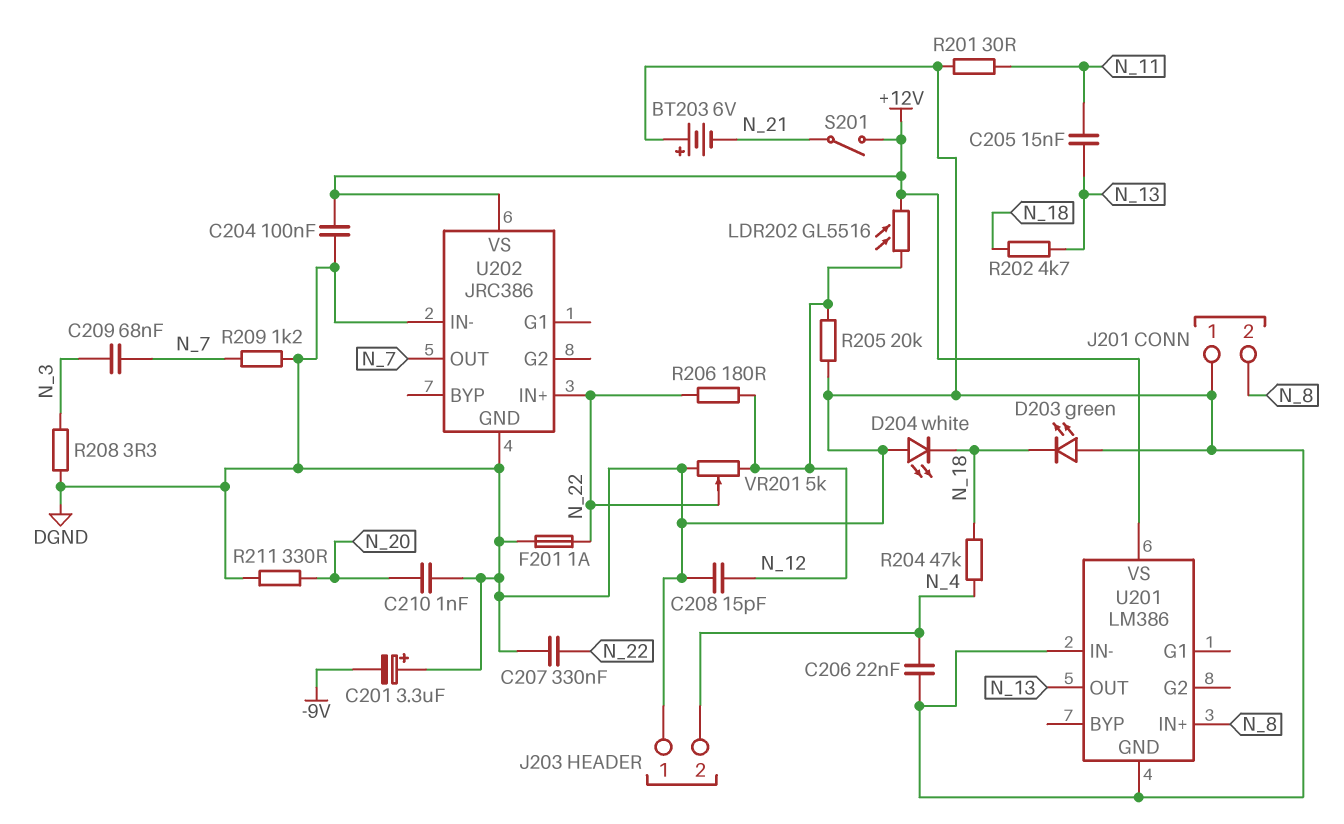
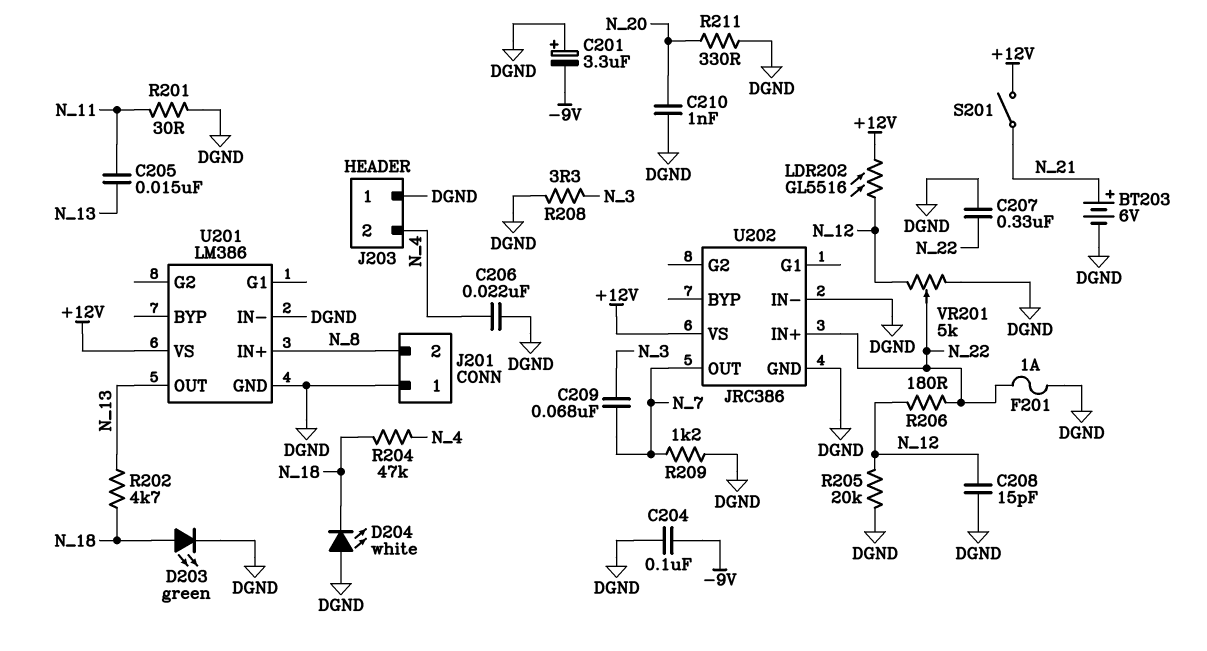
BT203: 6V (plus DGND, minus N_21) -> 6V (plus N_21, minus DGND)
C204: 100nF (+12V, DGND) -> 100nF (-9V, DGND)
D203: LED green (A DGND, K N_18) -> LED green (A N_18, K DGND)

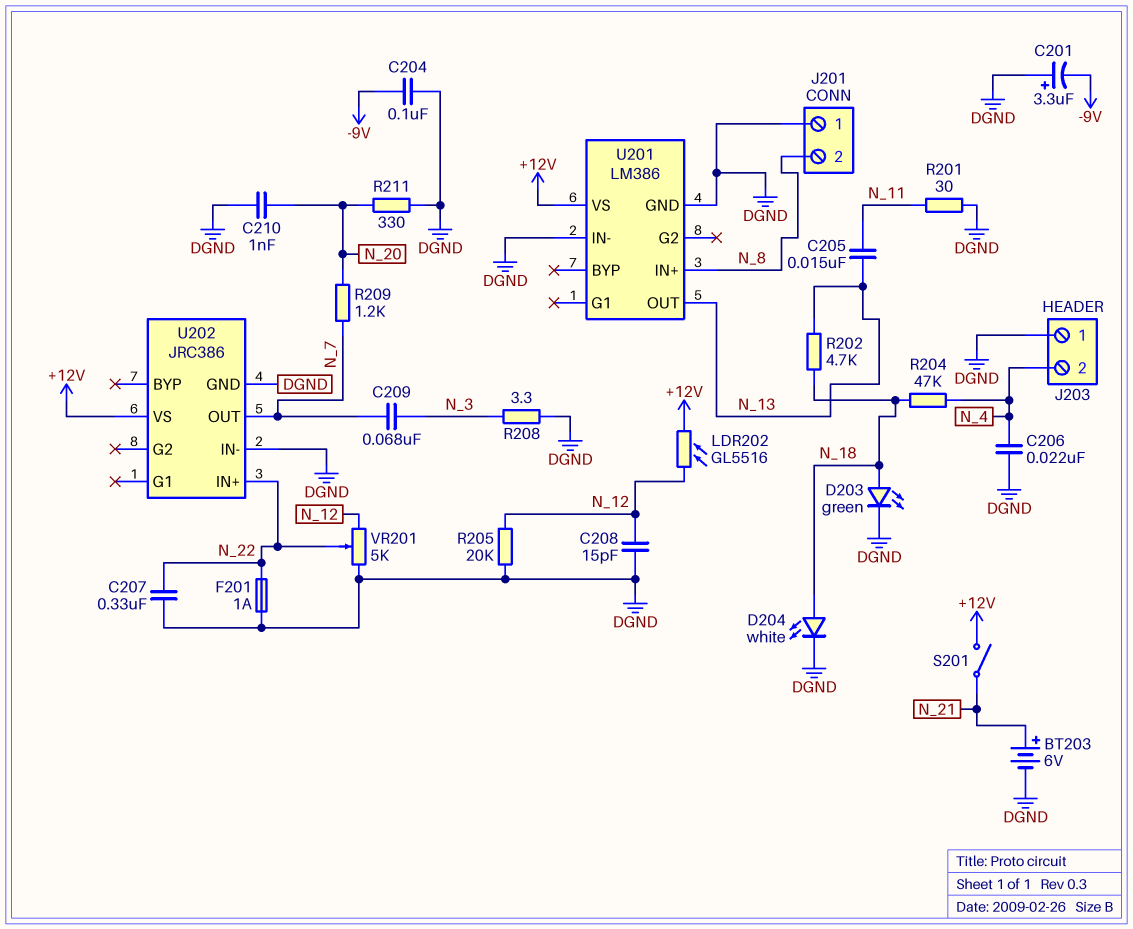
D204: LED white (A DGND, K N_18) -> LED white (A N_18, K DGND)
R206: 180 (N_12, N_22) -> none
R209: 1.2k (DGND, N_7) -> 1.2k (N_7, N_20)

